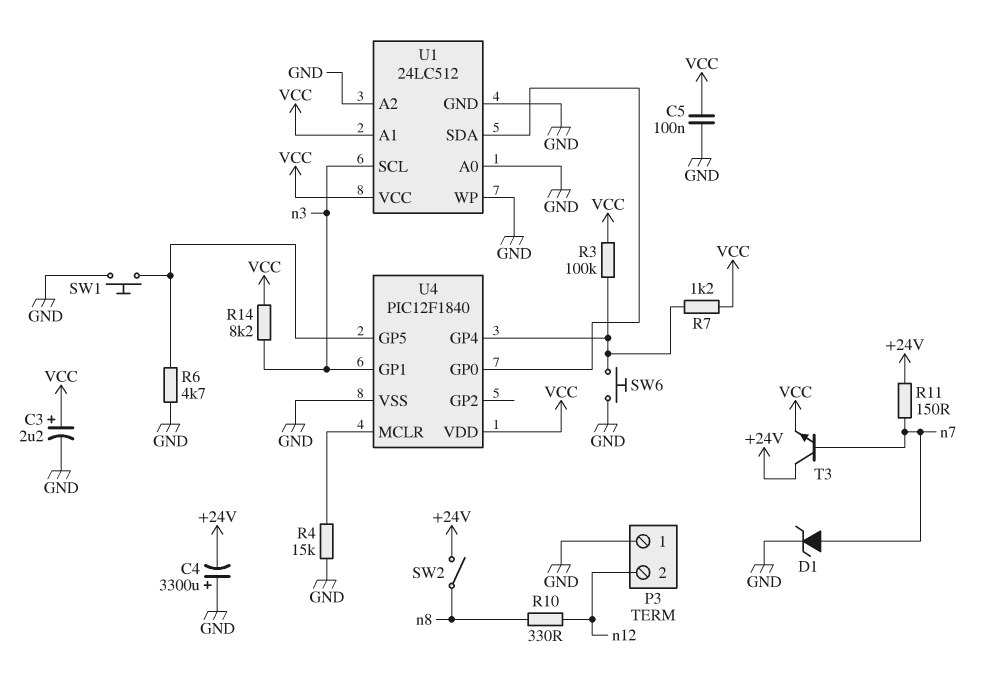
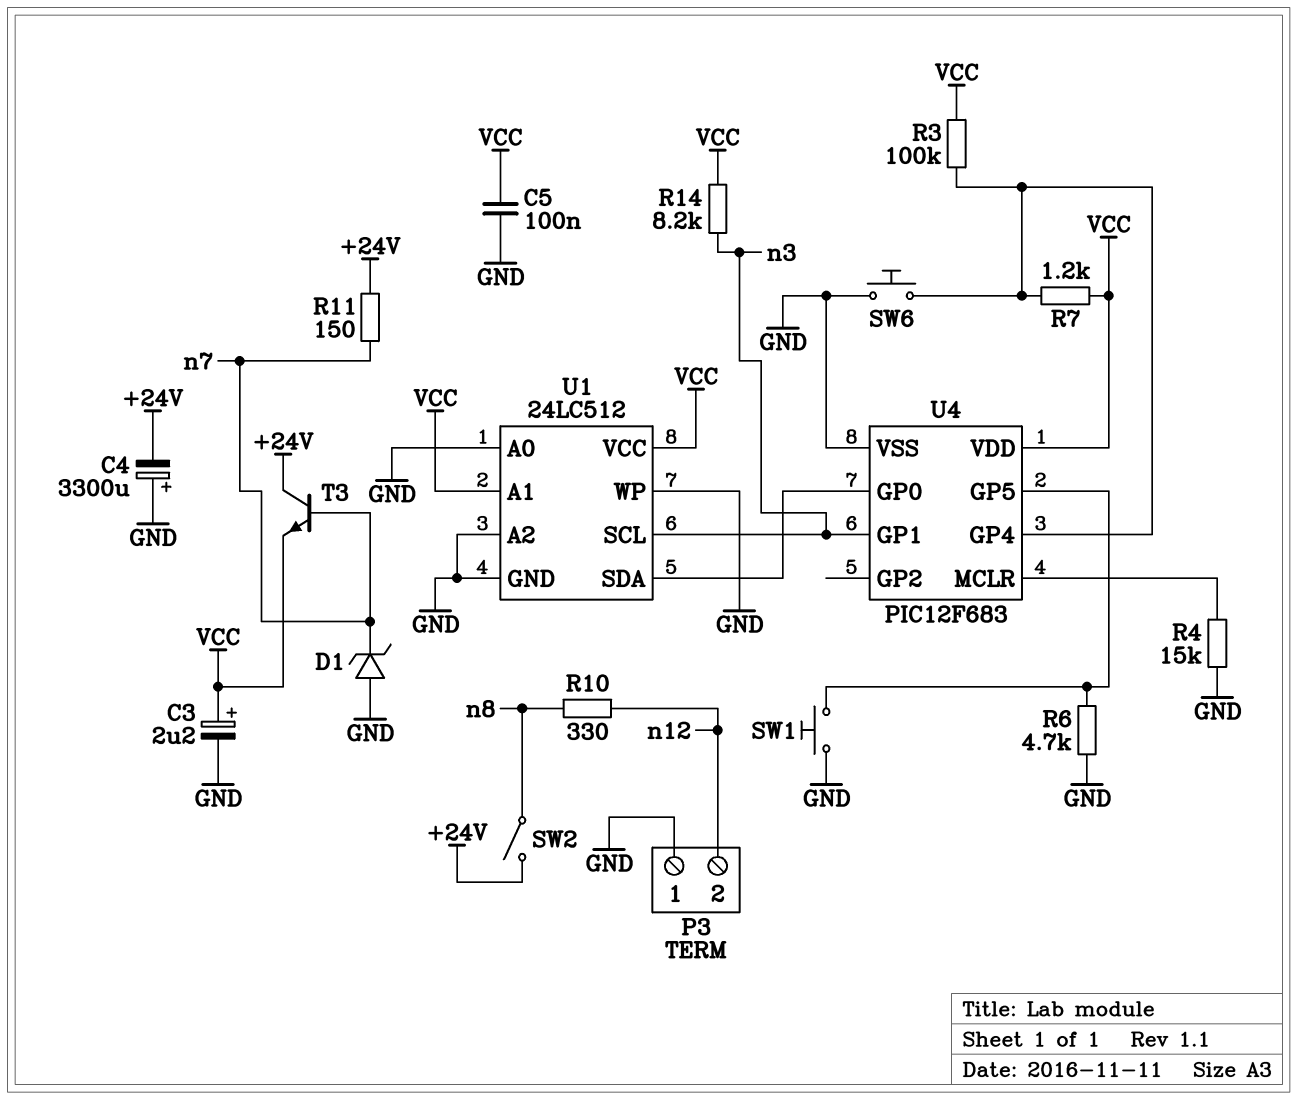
D1: zener (A n7, K GND) -> zener (A GND, K n7)
U4: PIC12F1840 -> PIC12F683

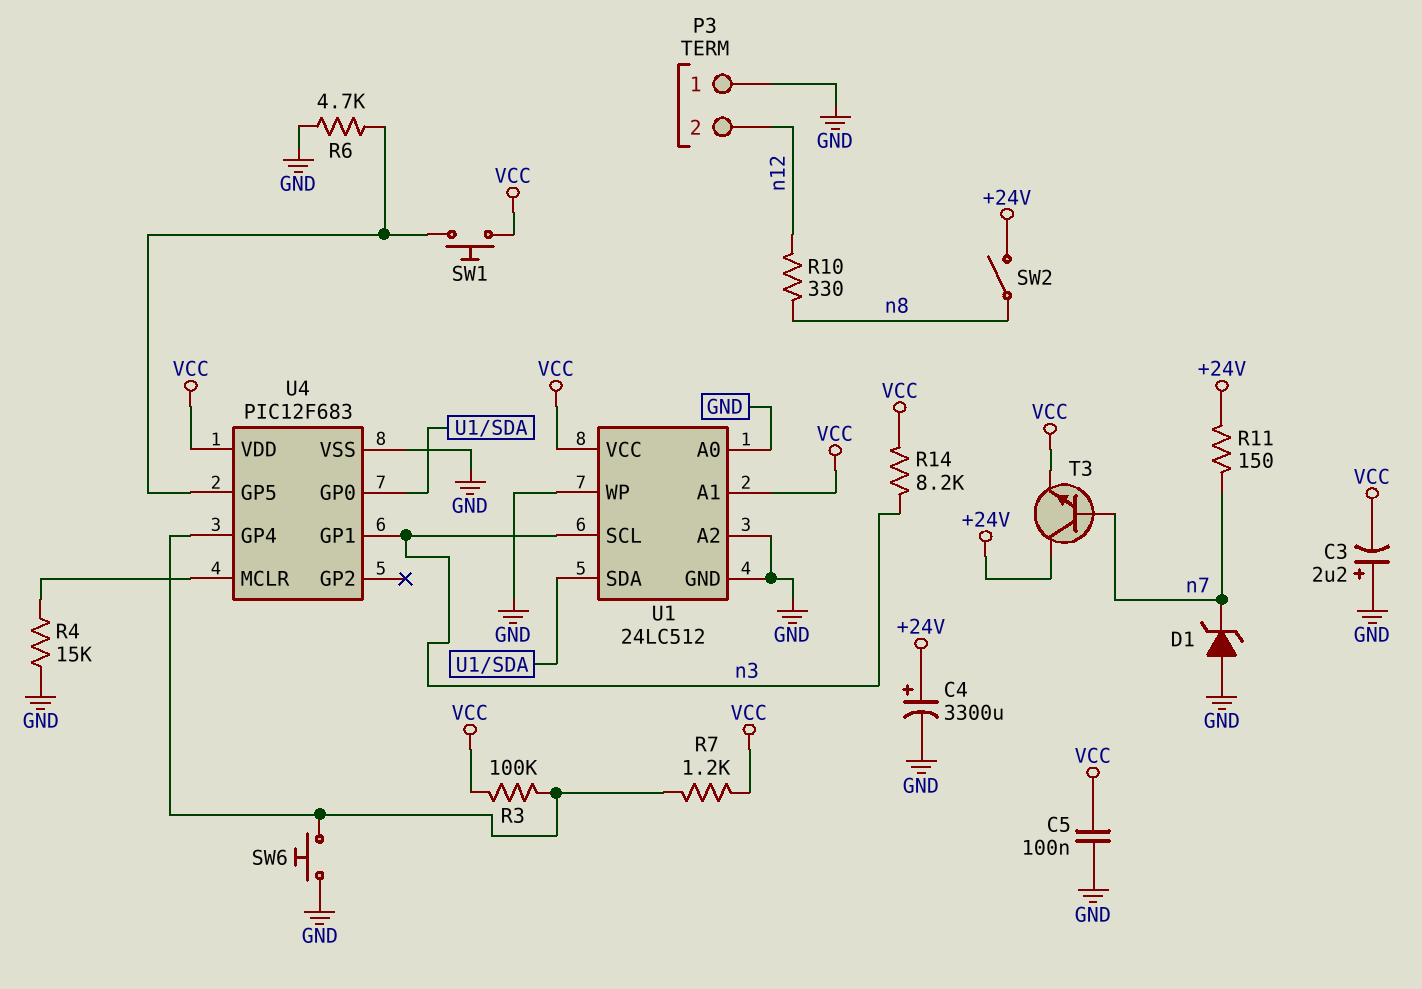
C3: 2.2uF (plus VCC, minus GND) -> 2.2uF (plus GND, minus VCC)
C4: 3300uF (plus GND, minus +24V) -> 3300uF (plus +24V, minus GND)
SW1: button (GND, U4/GP5) -> button (U4/GP5, VCC)

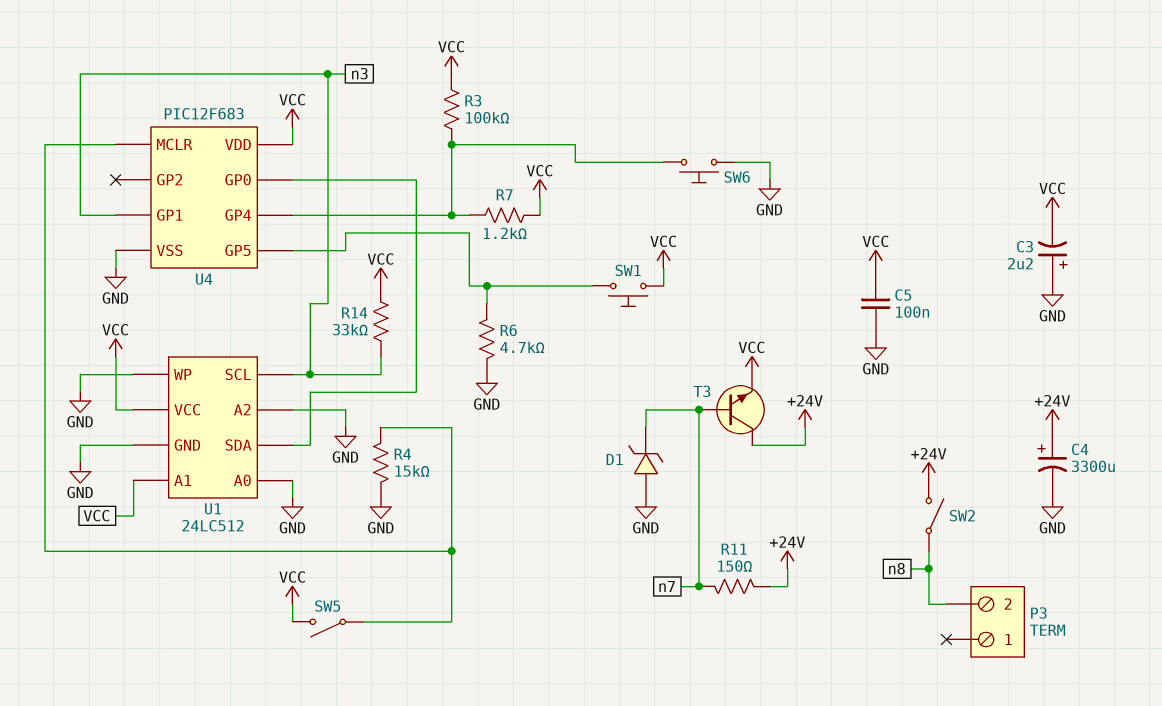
P3 pin 1: GND -> none
P3 pin 2: n12 -> n8
R10: 330 (n8, n12) -> none
R14: 8.2k (VCC, n3) -> 33k (VCC, n3)
SW5: none -> switch (U4/MCLR, VCC)

